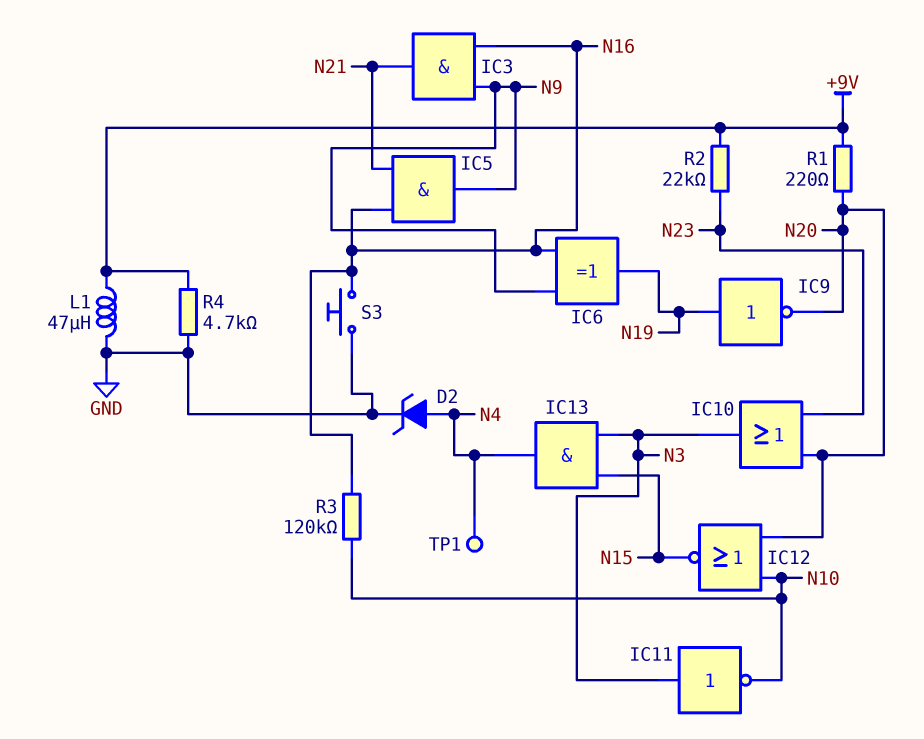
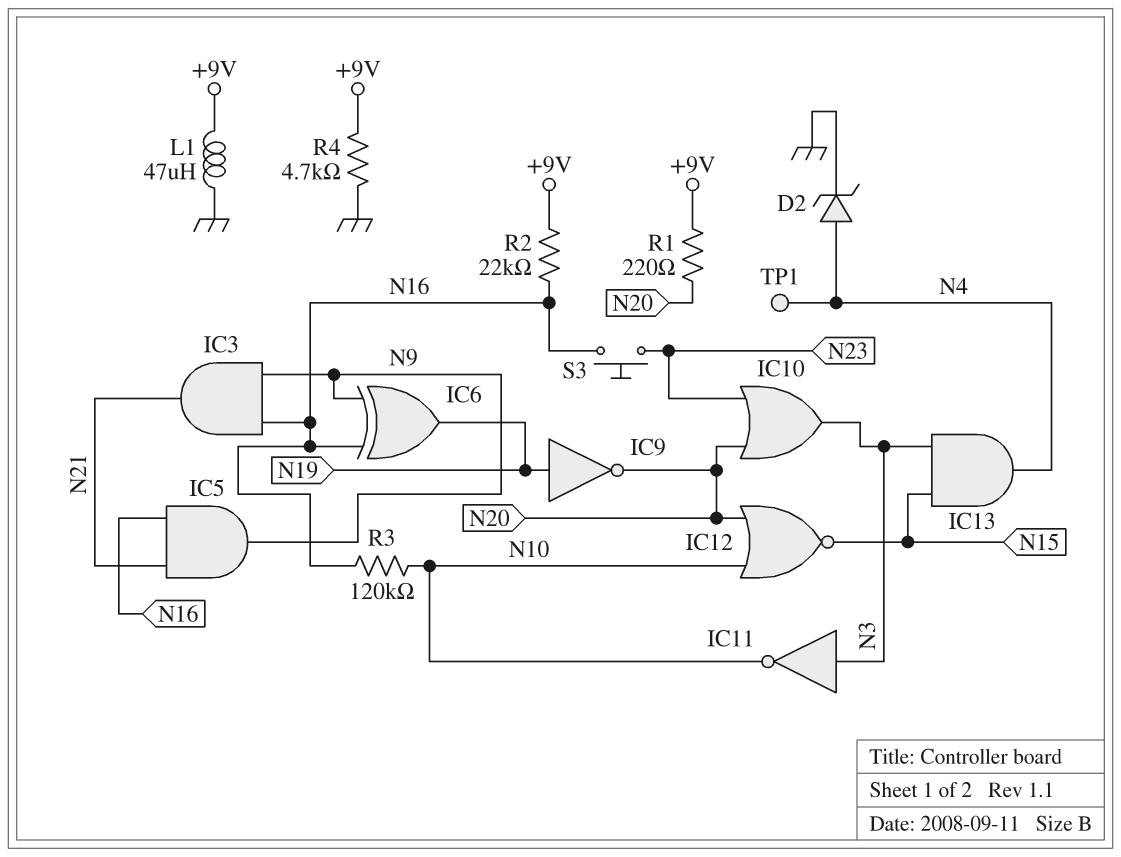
R2: 22k (+9V, N23) -> 22k (+9V, N16)
S3: button (GND, N16) -> button (N16, N23)

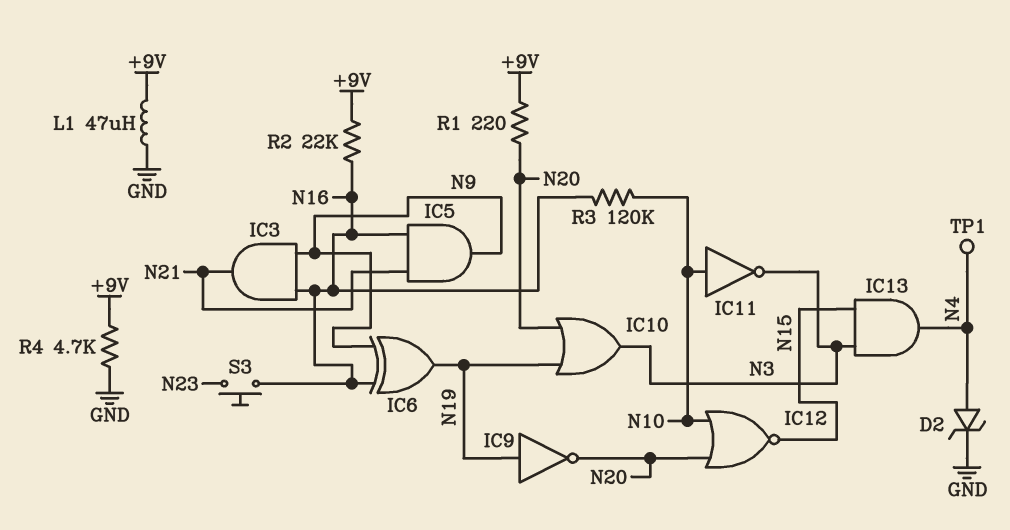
IC10: OR (in N20, in N23, out N3) -> OR (in N19, in N20, out N3)
IC11: NOT (in N3, out N10) -> NOT (in N10, out N3)

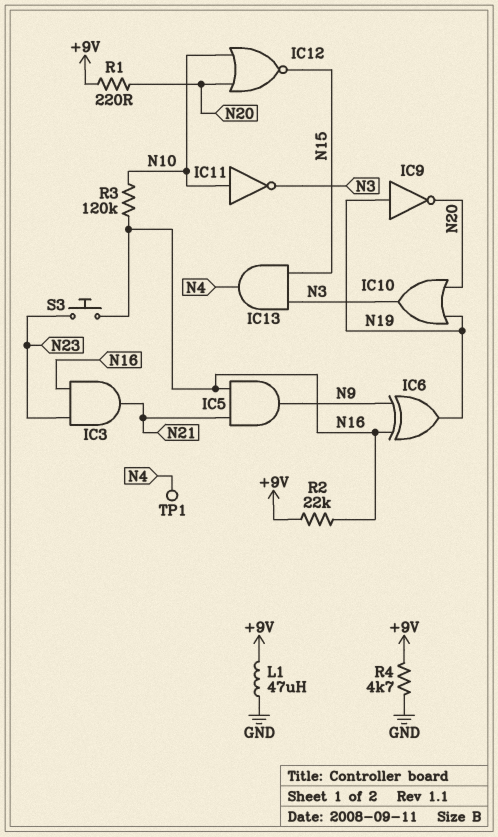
D2: zener (A N4, K GND) -> none
IC3: AND (in N9, in N16, out N21) -> AND (in N16, in N23, out N21)

